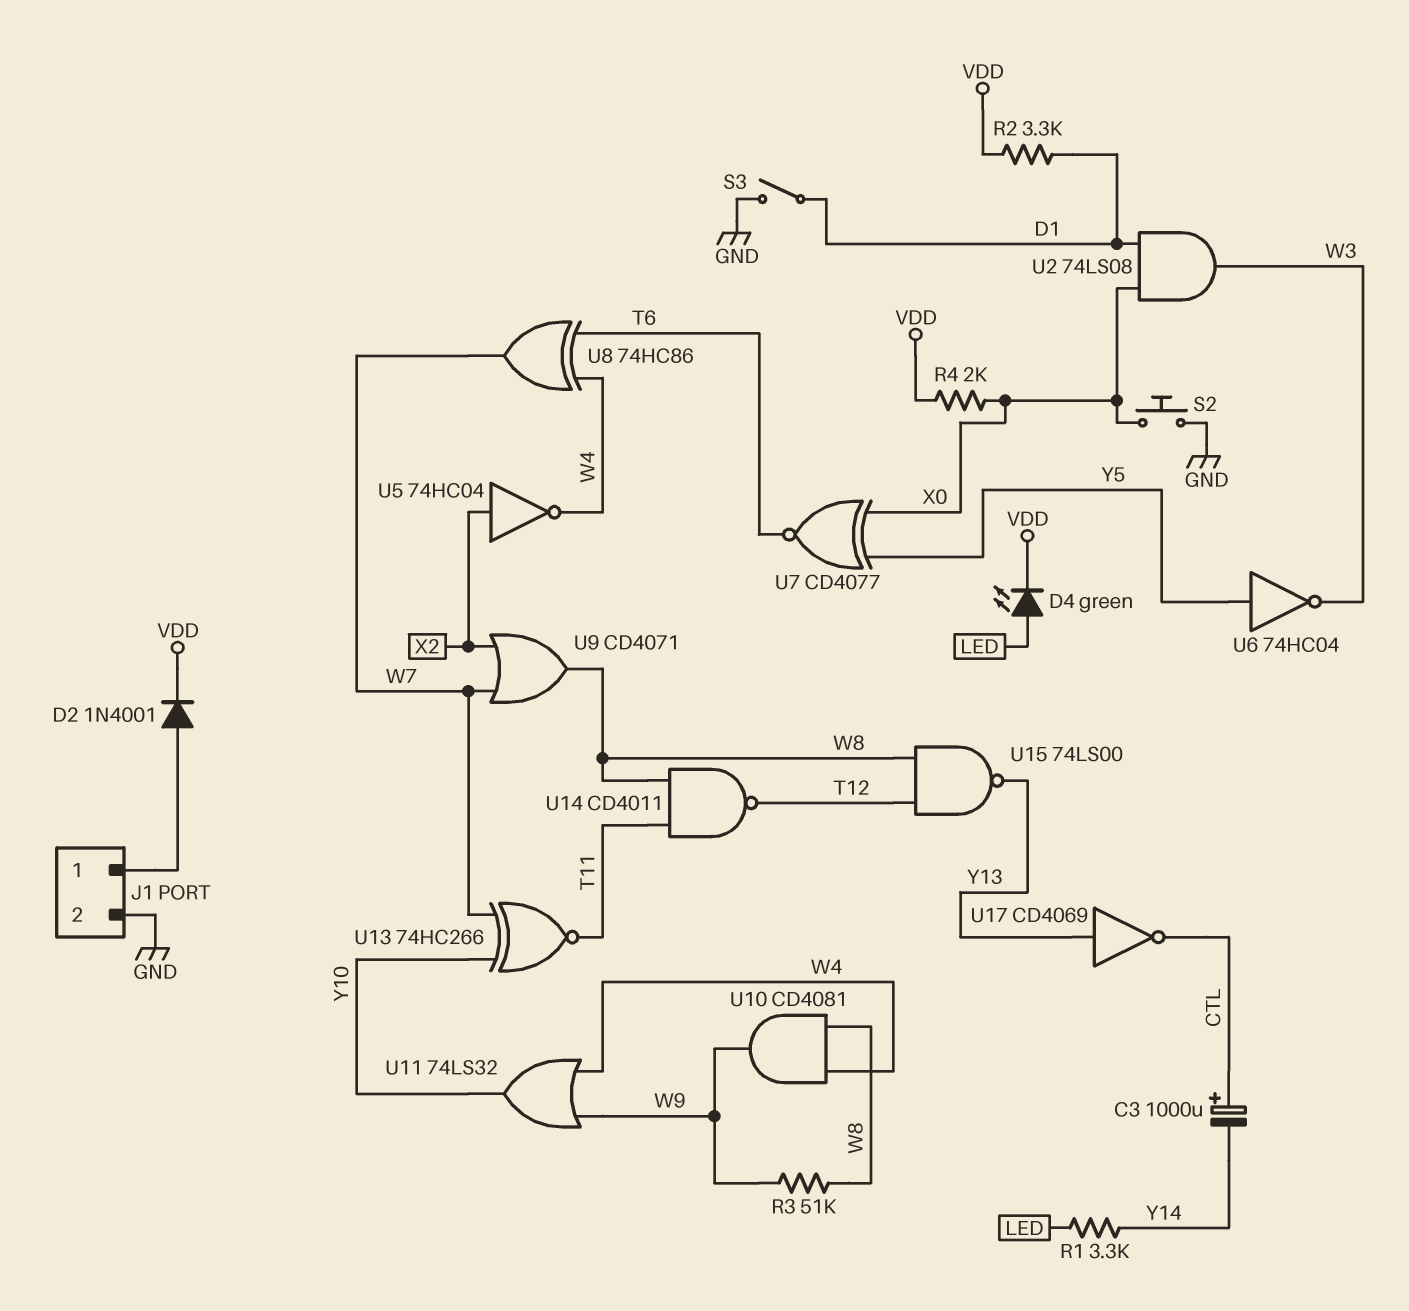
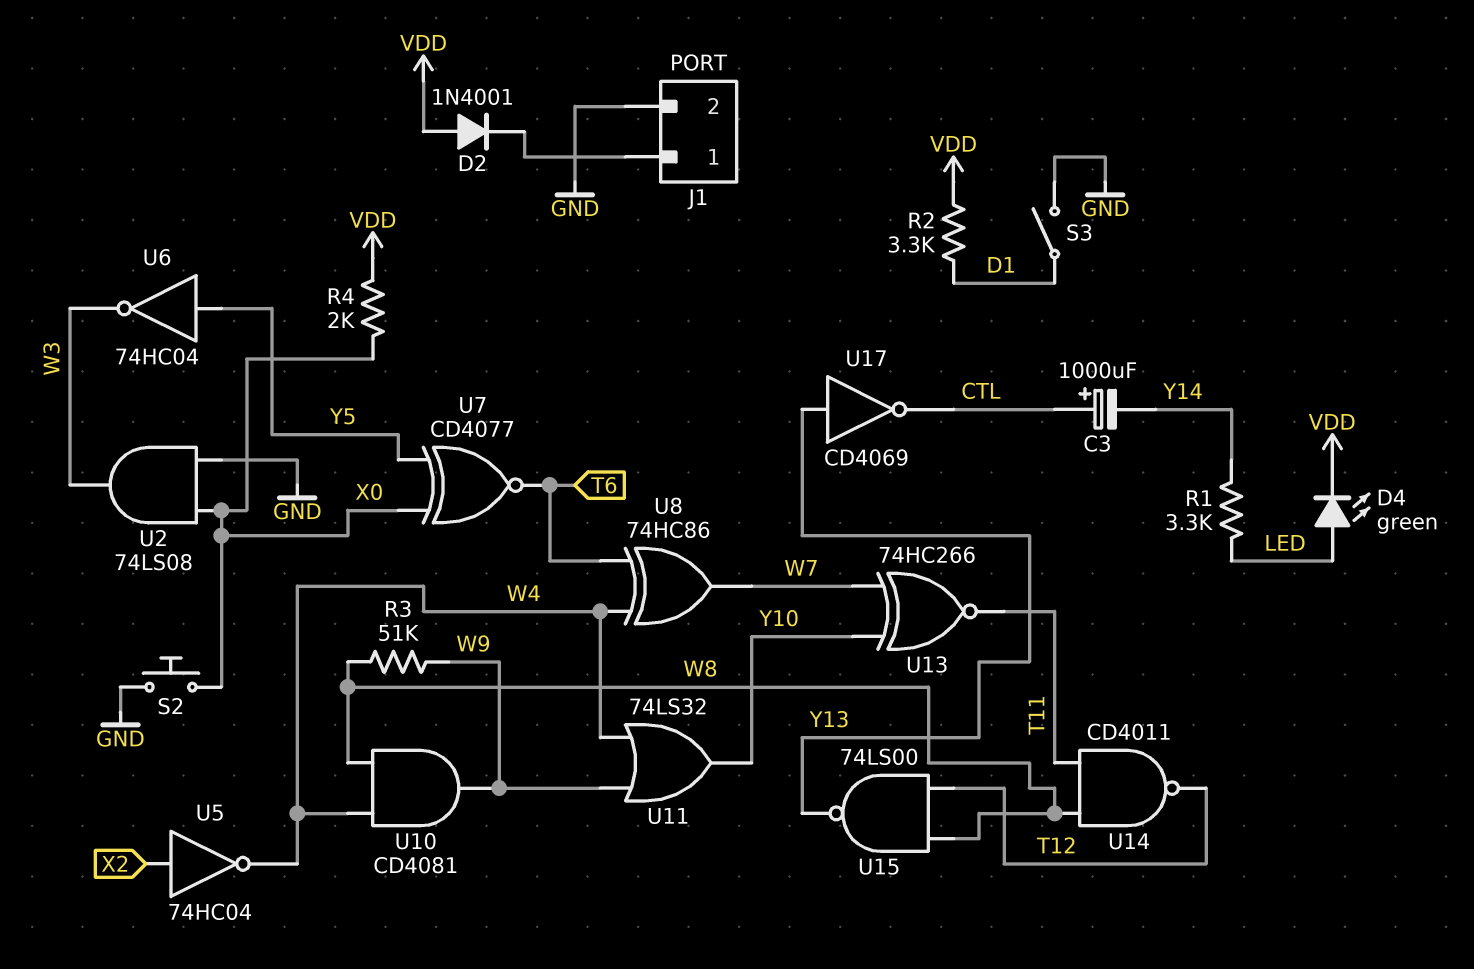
D2: diode 1N4001 (A J1/1, K VDD) -> diode 1N4001 (A VDD, K J1/1)
U2: AND 74LS08 (in D1, in X0, out W3) -> AND 74LS08 (in GND, in X0, out W3)
U9: OR CD4071 (in W7, in X2, out W8) -> none

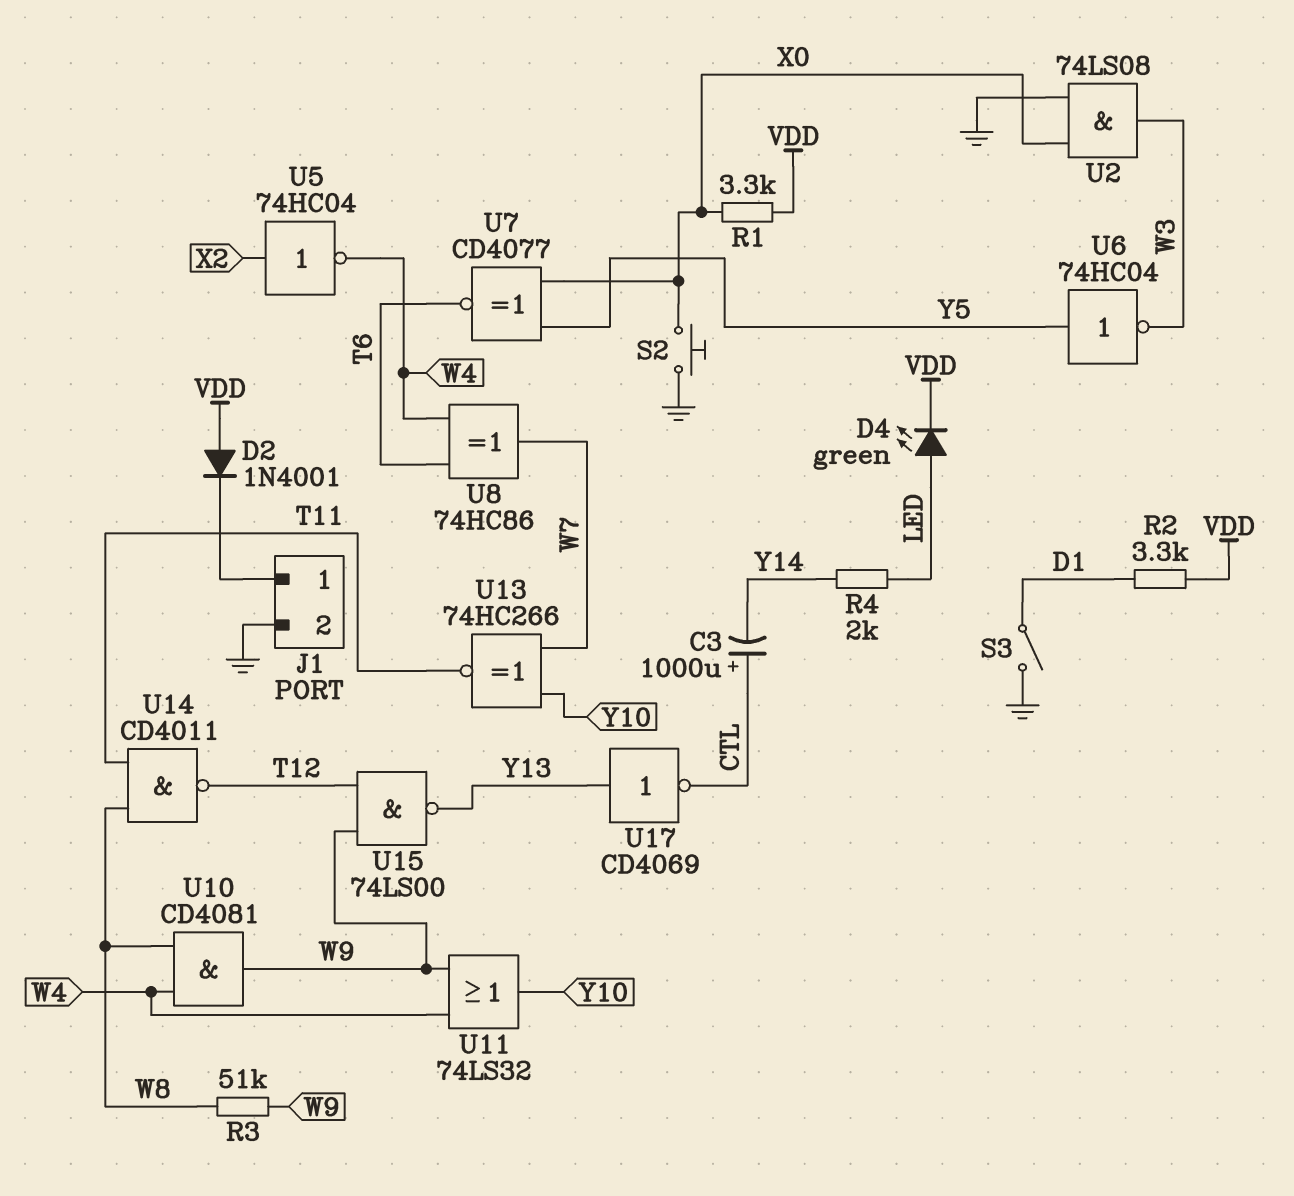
R1: 3.3k (LED, Y14) -> 3.3k (VDD, X0)
R4: 2k (VDD, X0) -> 2k (LED, Y14)
U15: NAND 74LS00 (in T12, in W8, out Y13) -> NAND 74LS00 (in T12, in W9, out Y13)

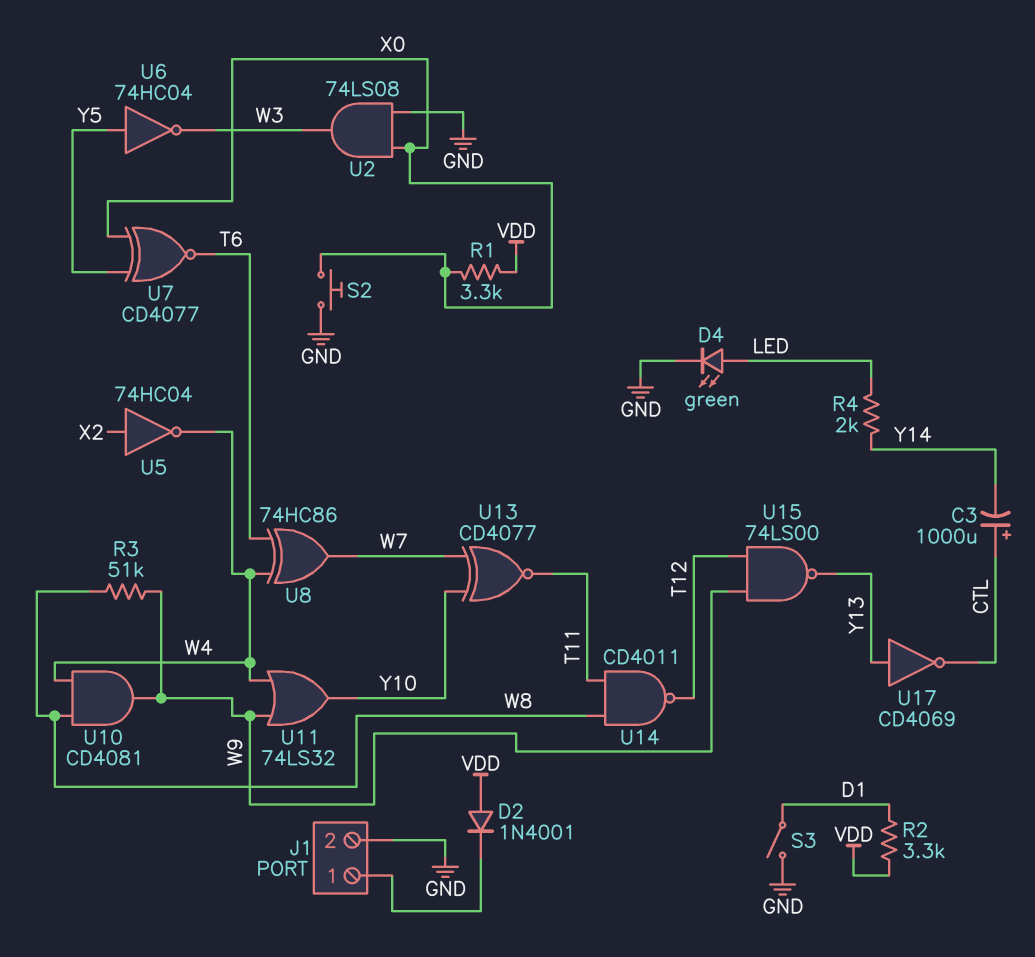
D4: LED green (A LED, K VDD) -> LED green (A LED, K GND)
U13: XNOR 74HC266 (in W7, in Y10, out T11) -> XNOR CD4077 (in W7, in Y10, out T11)

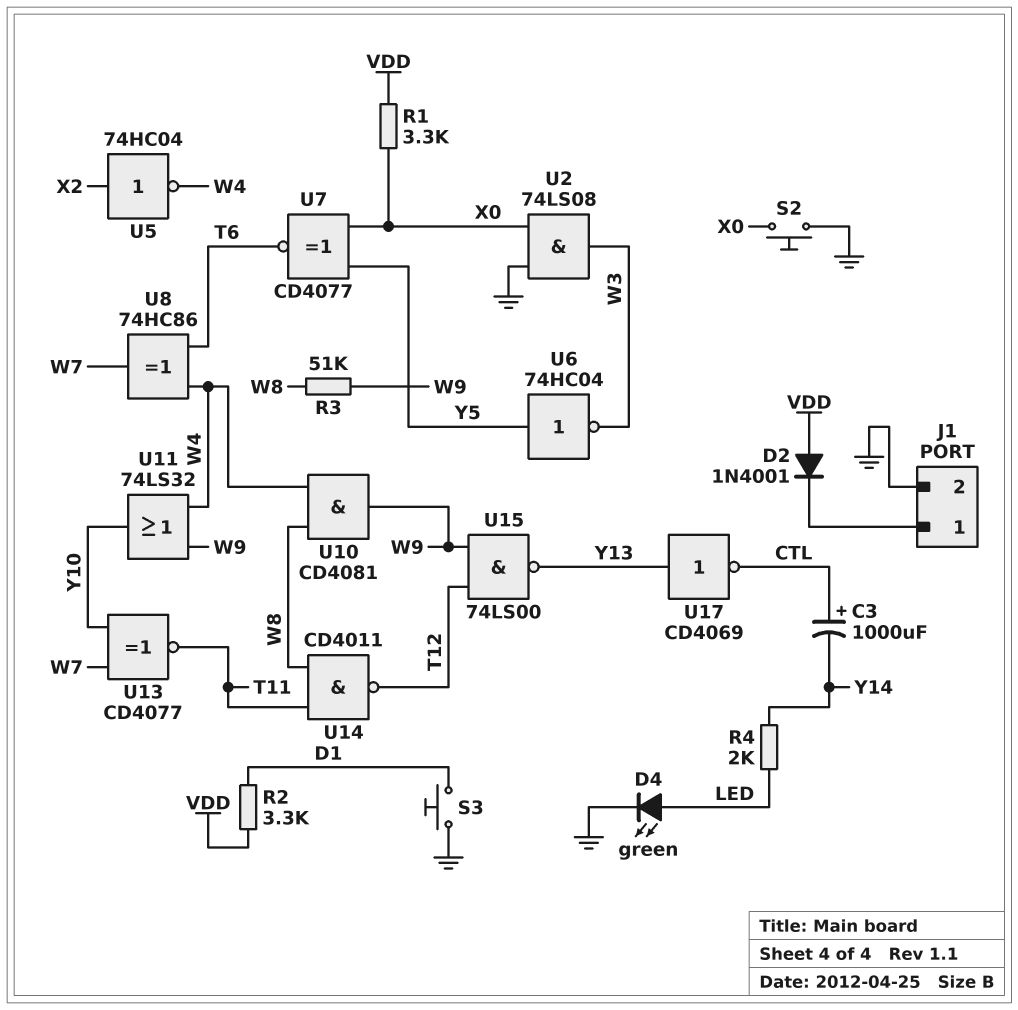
S3: switch (D1, GND) -> button (D1, GND)

